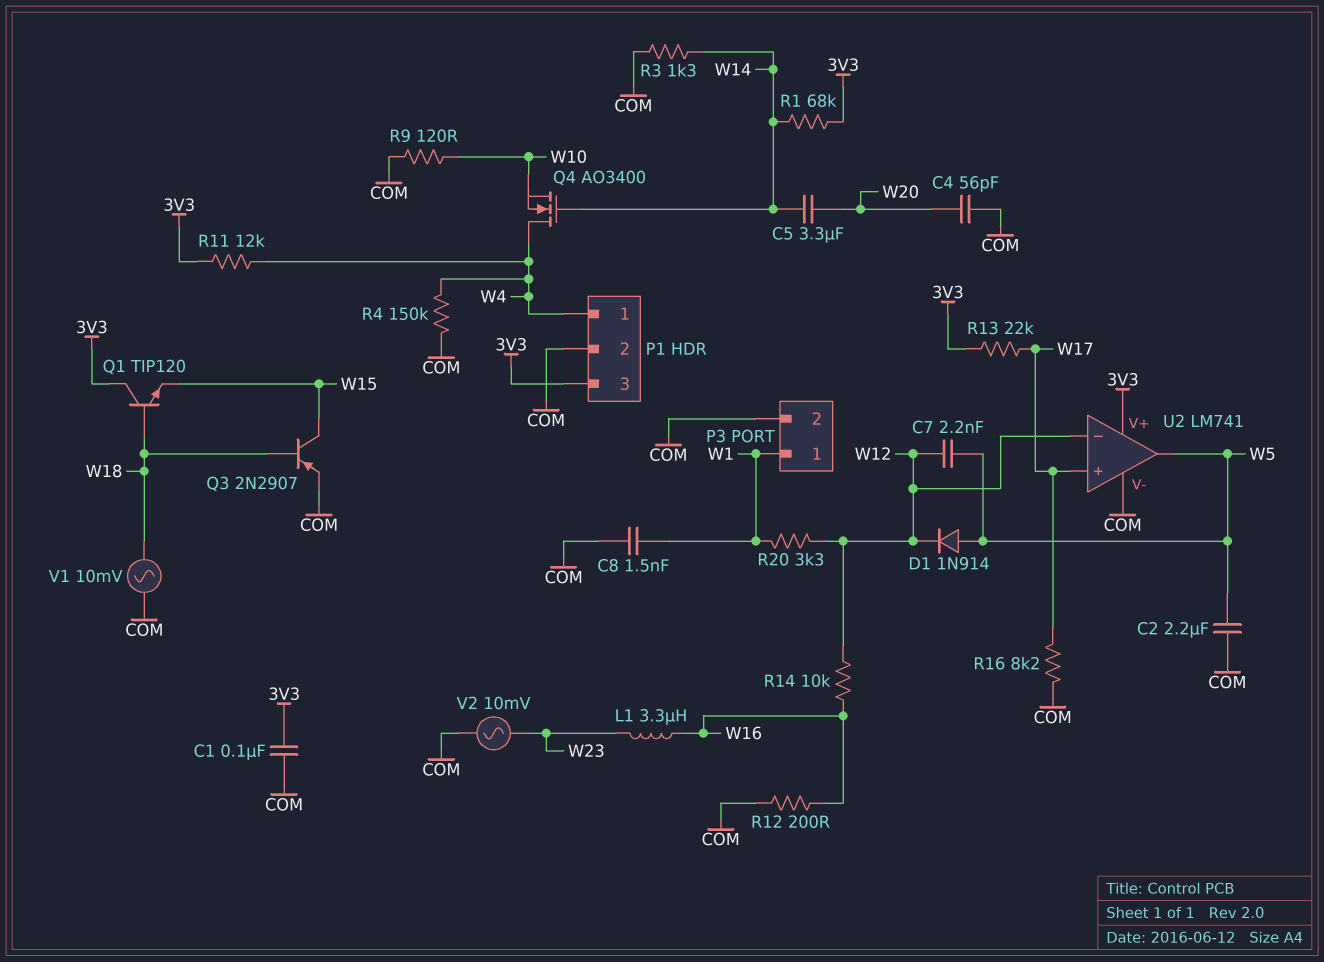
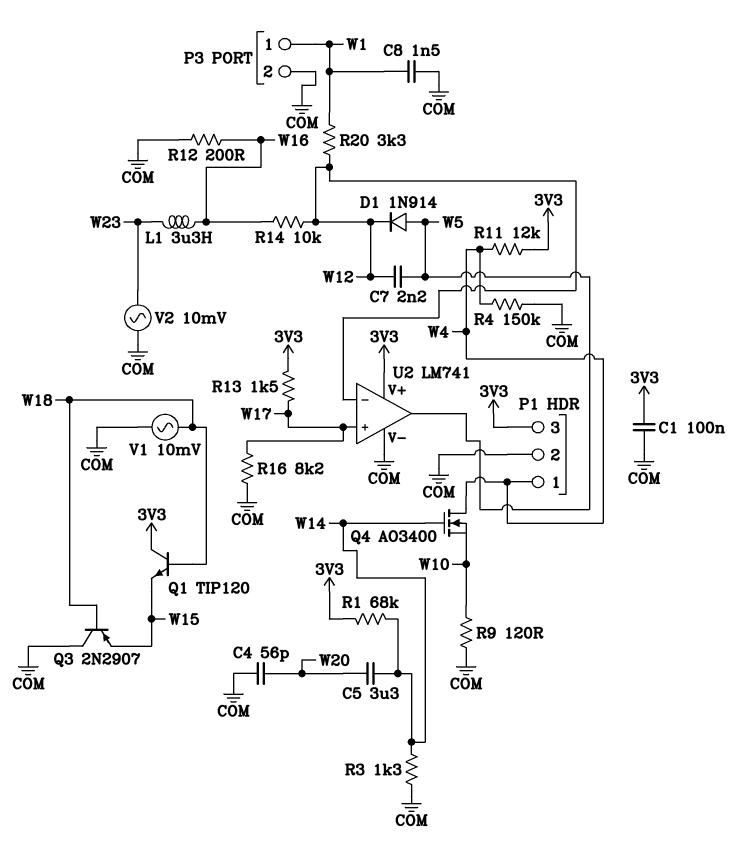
C2: 2.2uF (COM, W5) -> none
Q3: PNP 2N2907 (B W18, C W15, E COM) -> PNP 2N2907 (B W18, C COM, E W15)
R13: 22k (3V3, W17) -> 1.5k (3V3, W17)

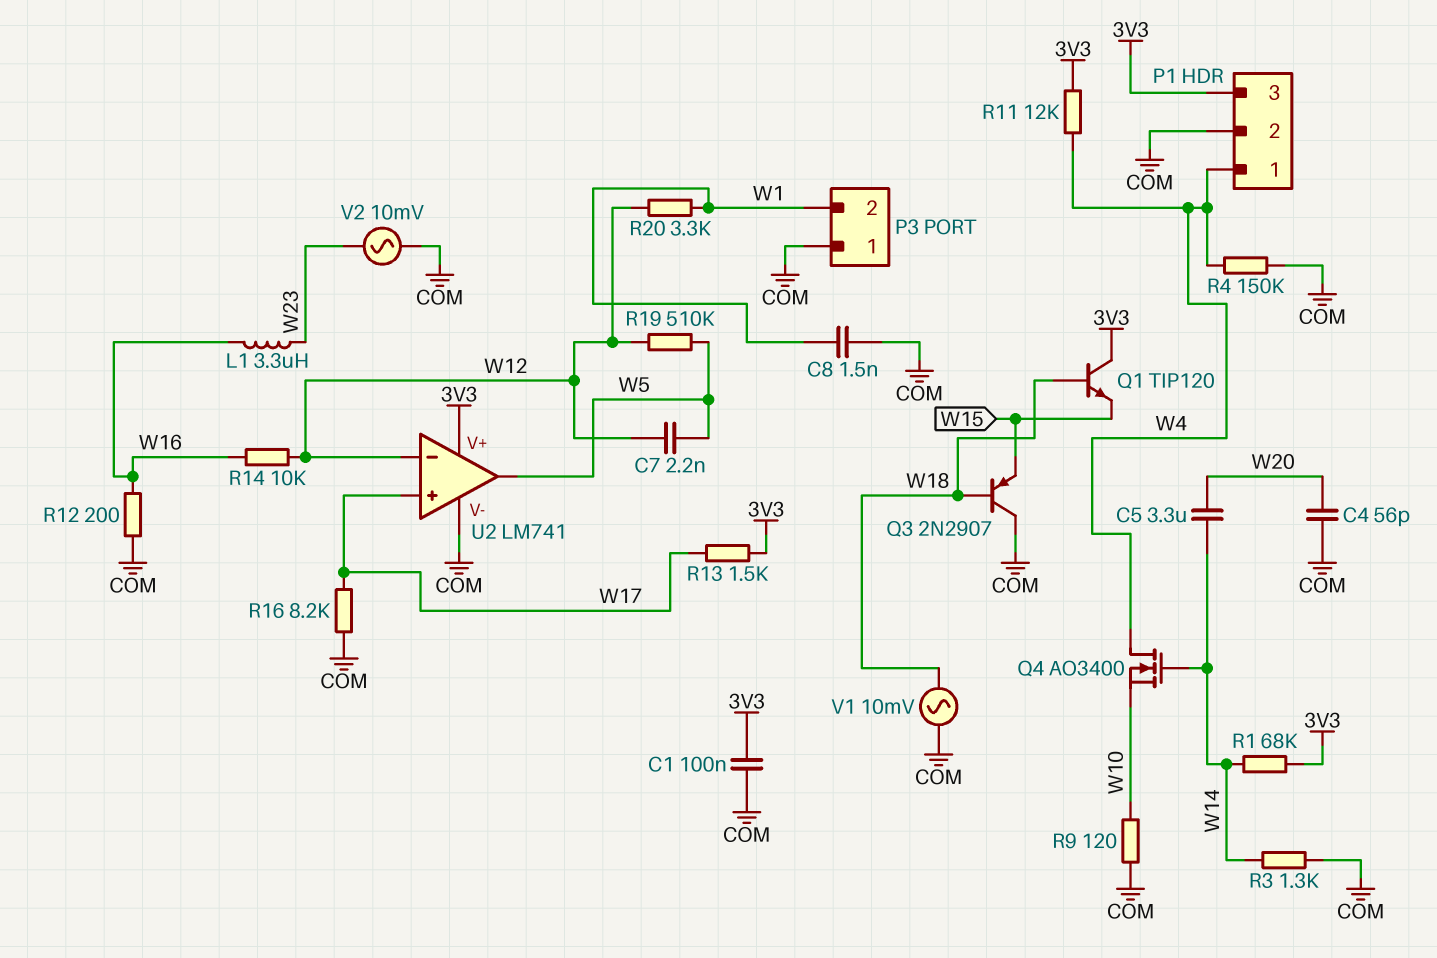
D1: diode 1N914 (A W5, K W12) -> none
P3 pin 1: W1 -> COM
P3 pin 2: COM -> W1
R19: none -> 510k (W5, W12)

